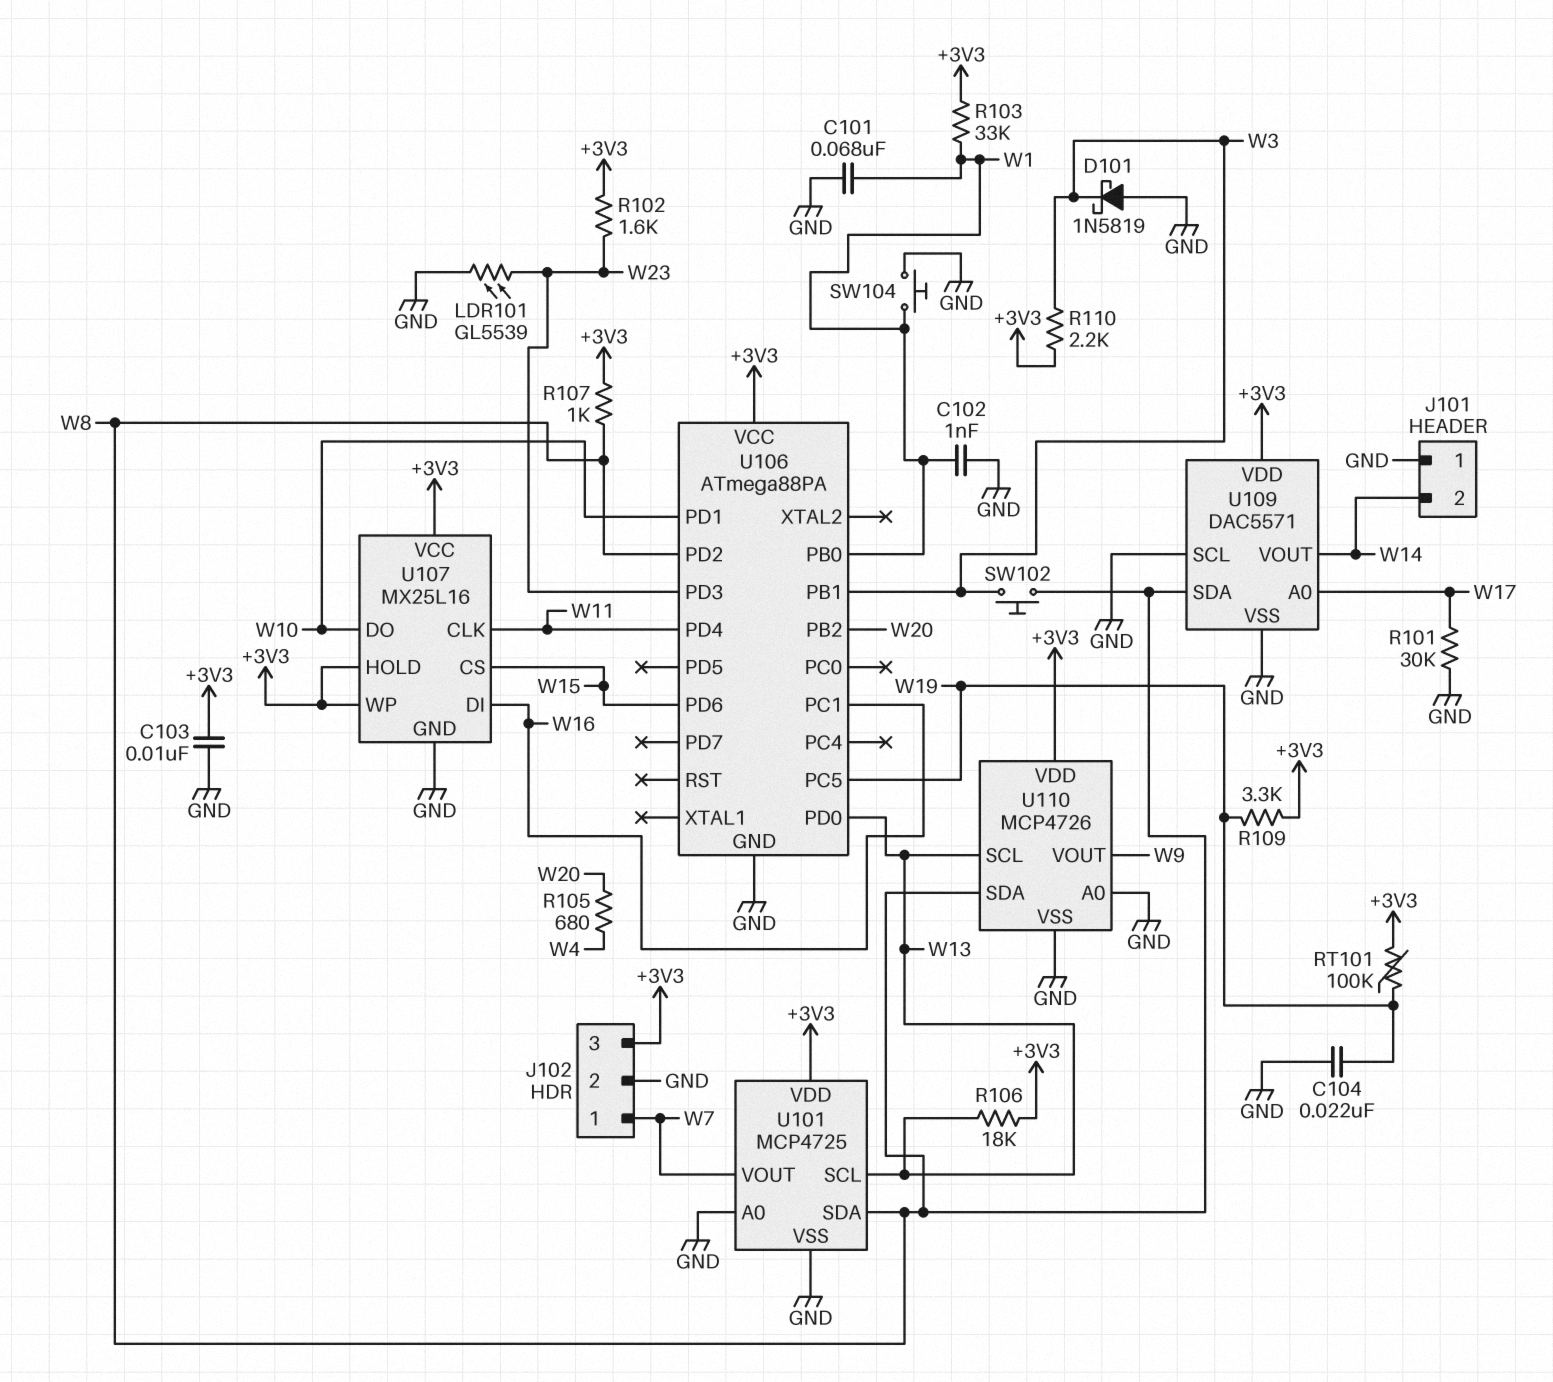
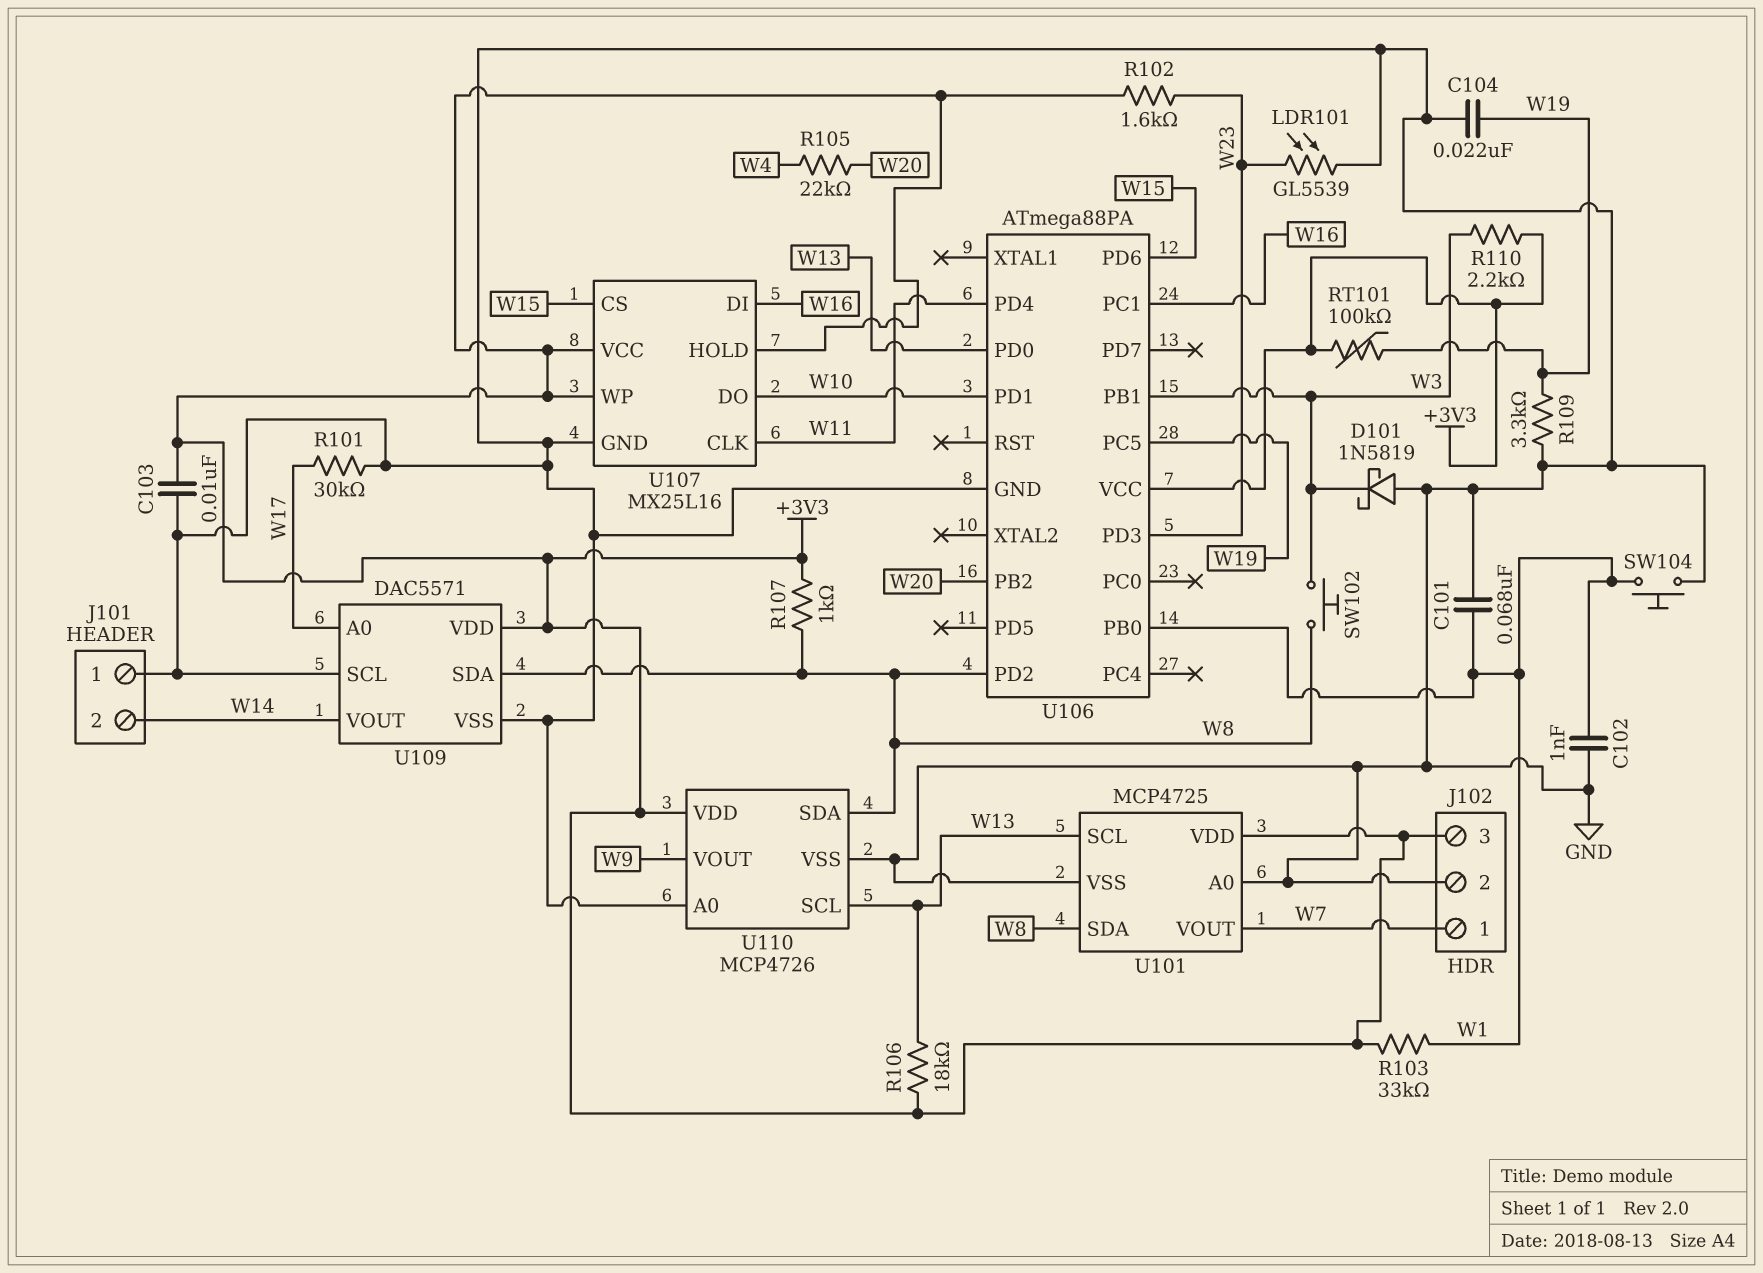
R105: 680 (W4, W20) -> 22k (W4, W20)
R109: 3.3k (+3V3, W19) -> 3.3k (GND, W19)

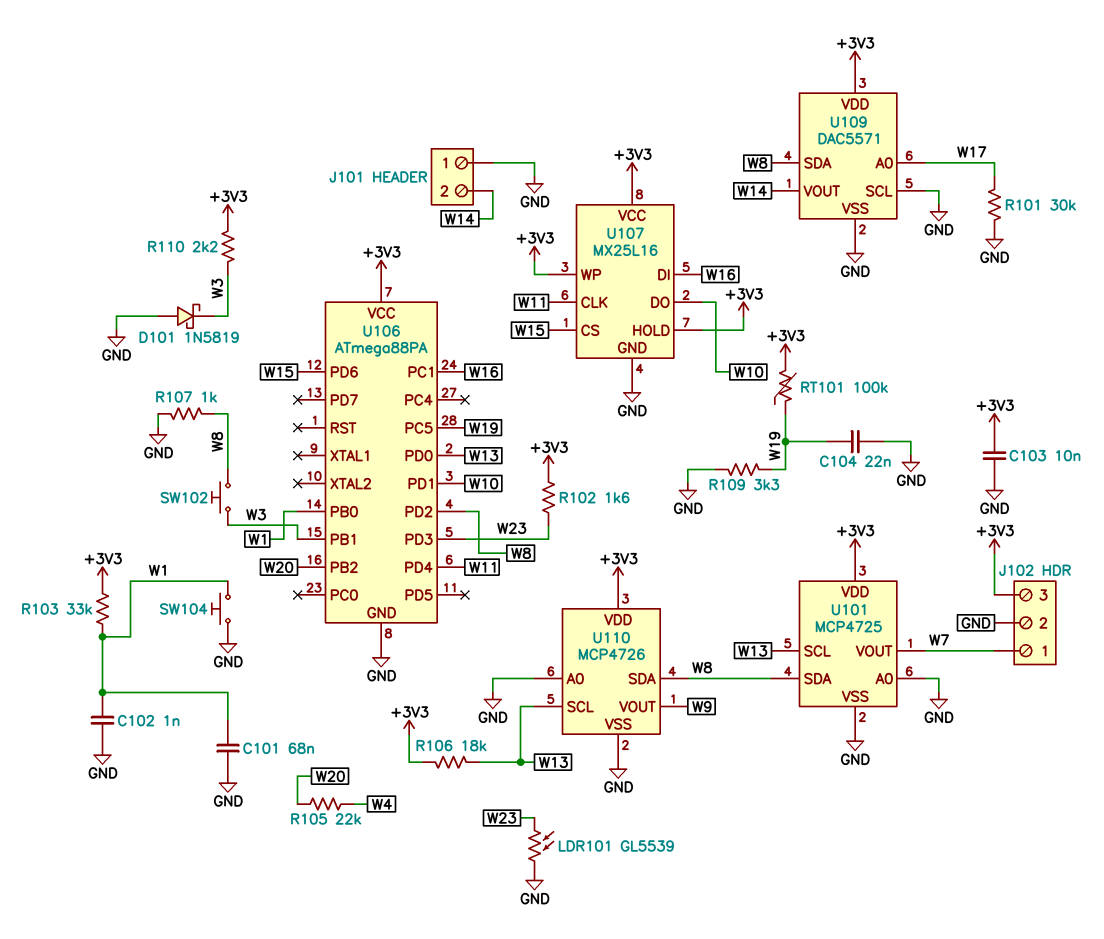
R107: 1k (+3V3, W8) -> 1k (GND, W8)

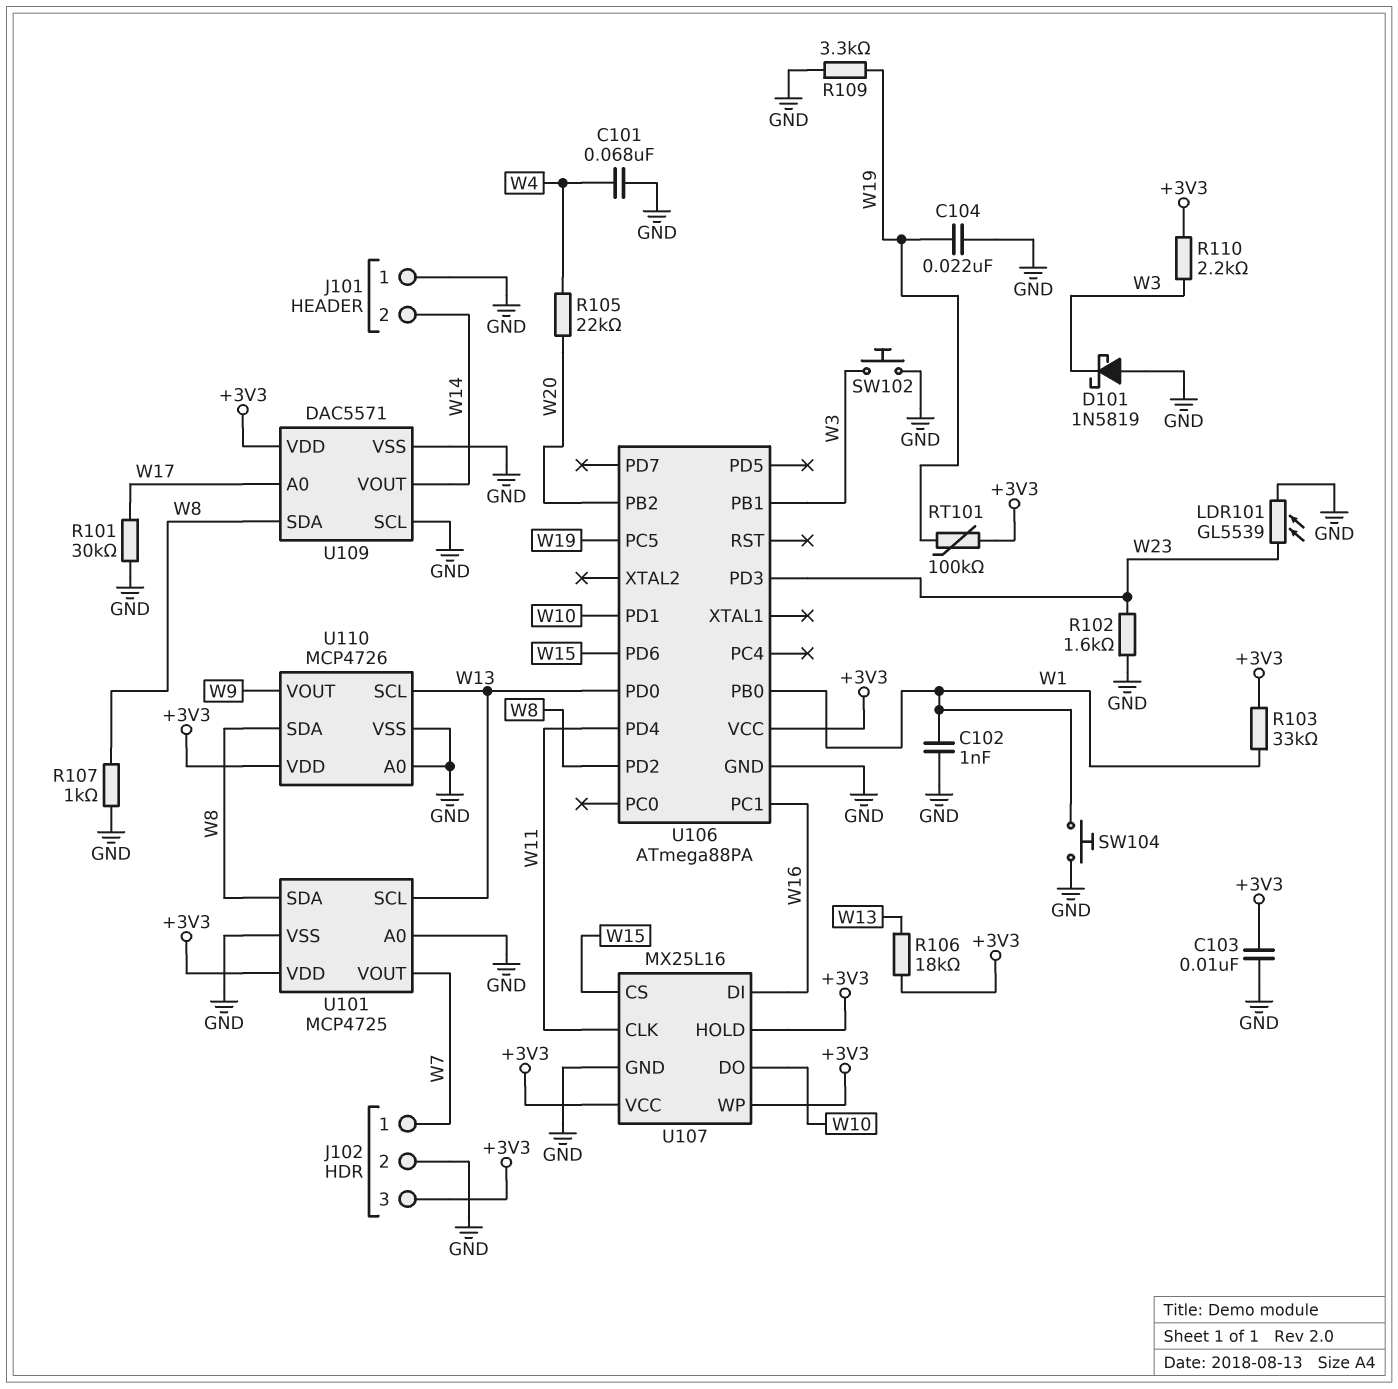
C101: 68nF (GND, W1) -> 68nF (GND, W4)
R102: 1.6k (+3V3, W23) -> 1.6k (GND, W23)
SW102: button (W3, W8) -> button (GND, W3)

